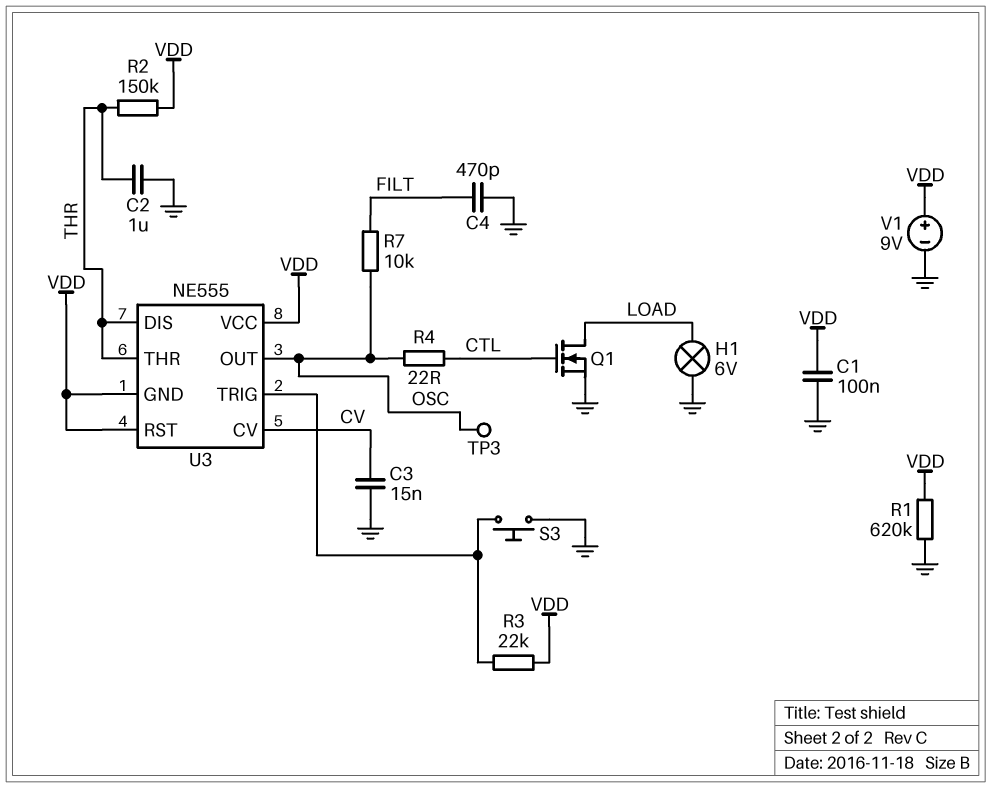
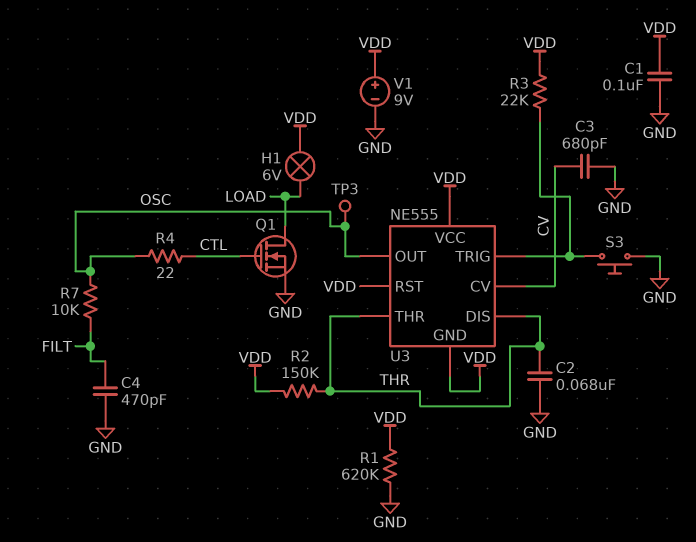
C2: 1uF (GND, THR) -> 68nF (GND, THR)
C3: 15nF (CV, GND) -> 680pF (CV, GND)
H1: lamp 6V (GND, LOAD) -> lamp 6V (LOAD, VDD)

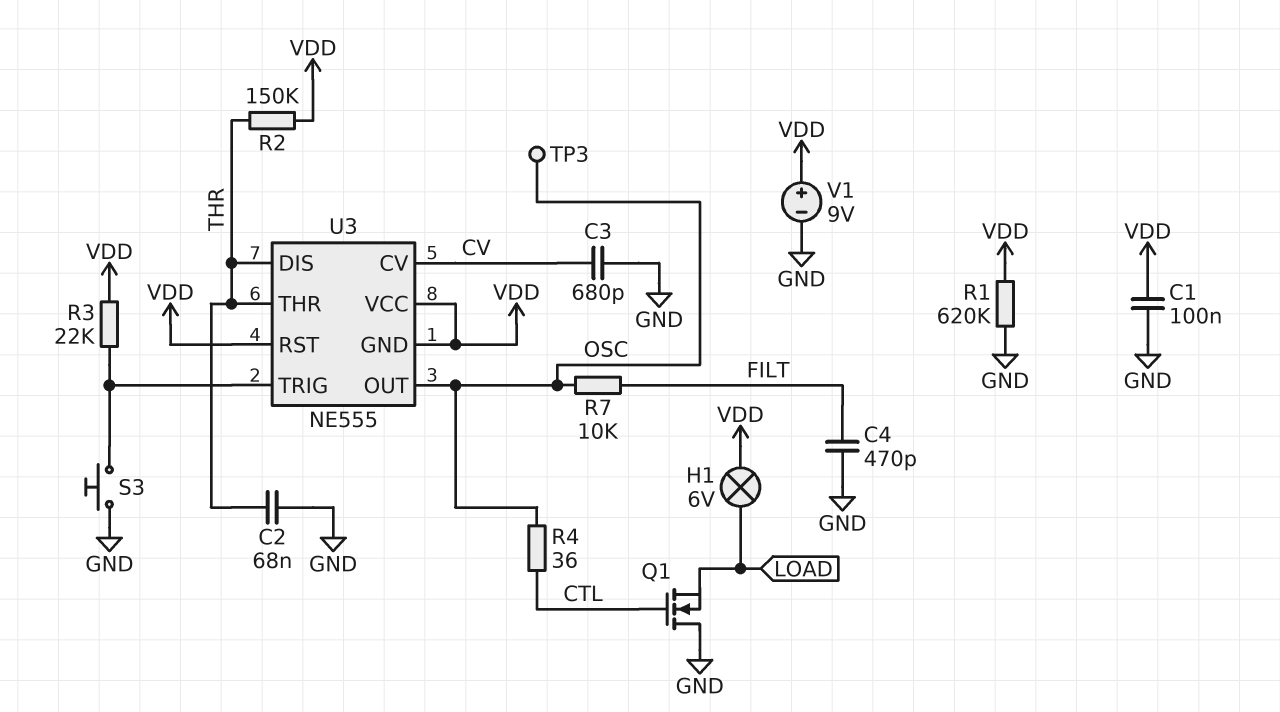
Q1: NMOS (G CTL, D LOAD, S GND) -> NMOS (G CTL, D GND, S LOAD)
R4: 22 (CTL, OSC) -> 36 (CTL, OSC)

